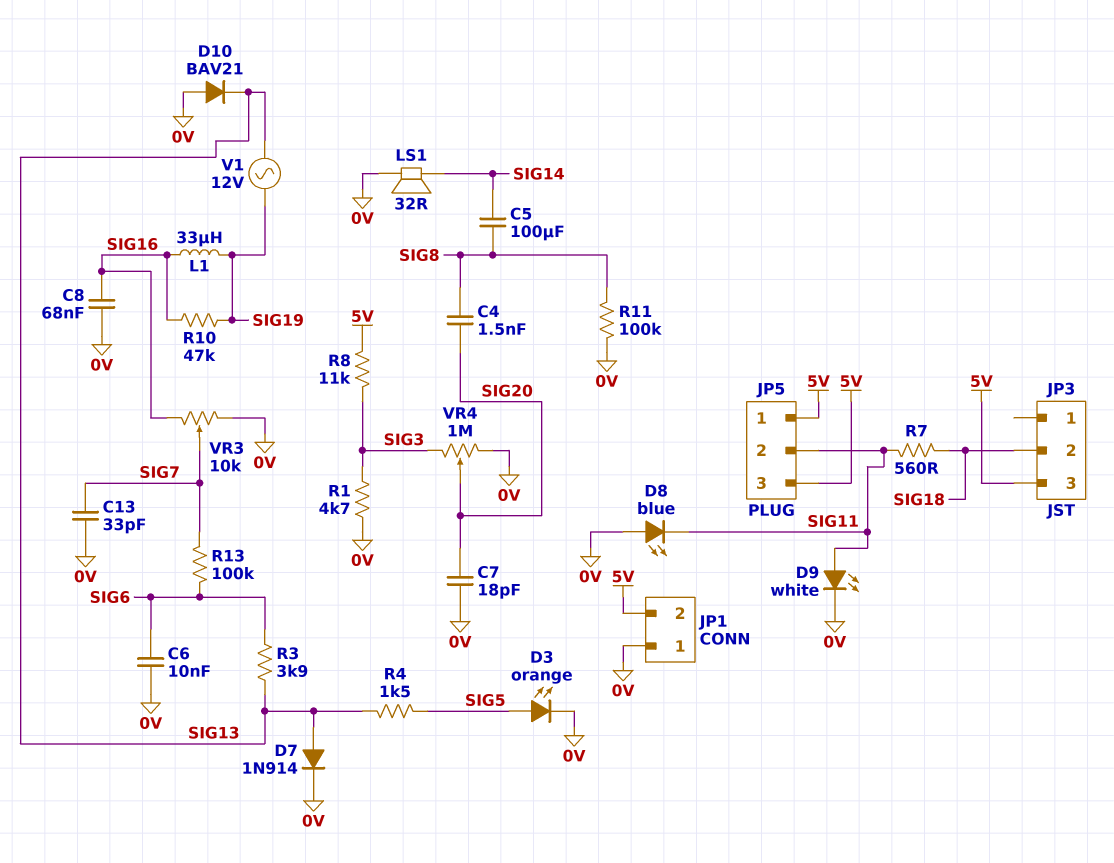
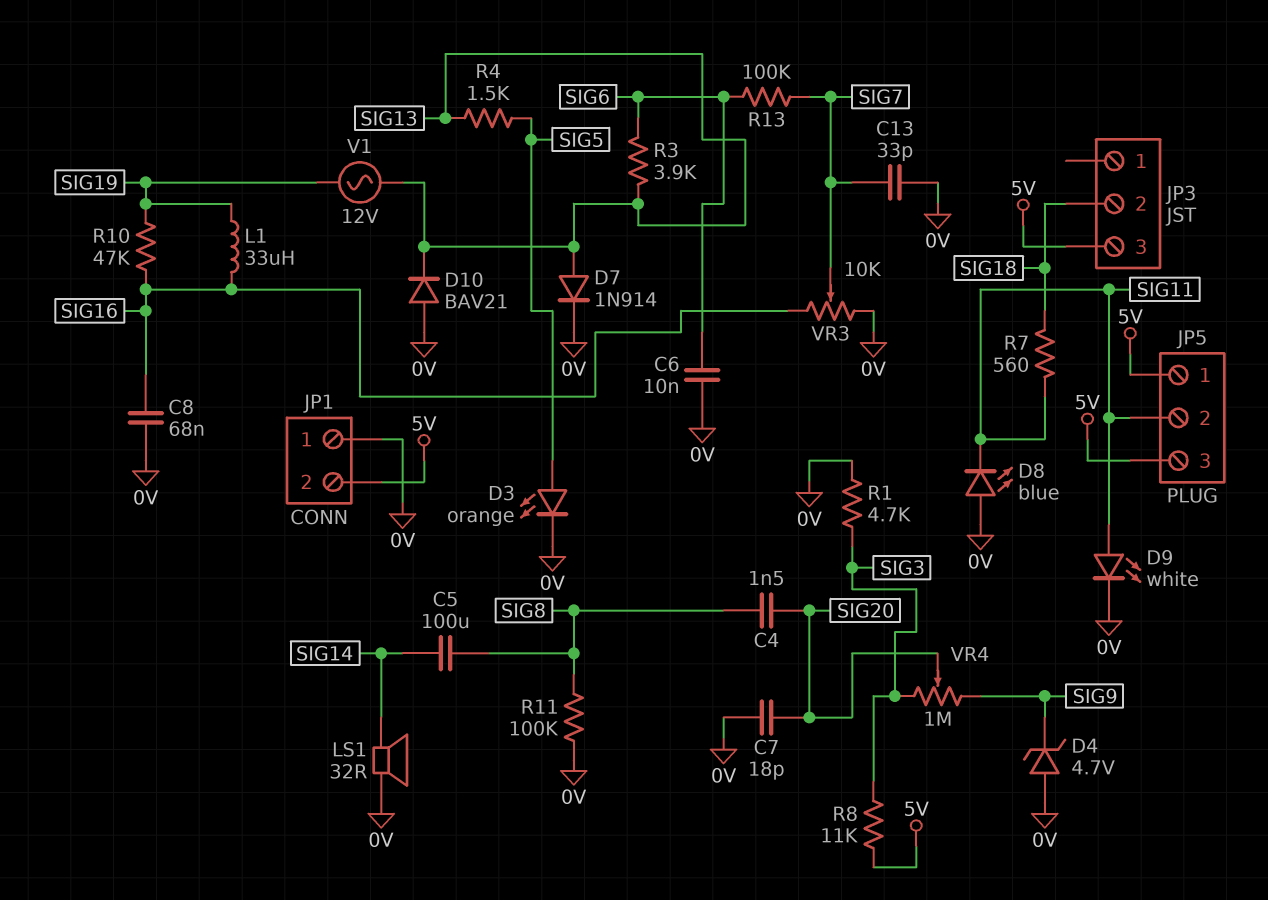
D4: none -> zener 4.7V (A 0V, K SIG9)
VR4: 1M (0V, SIG3, wiper SIG20) -> 1M (SIG3, SIG9, wiper SIG20)

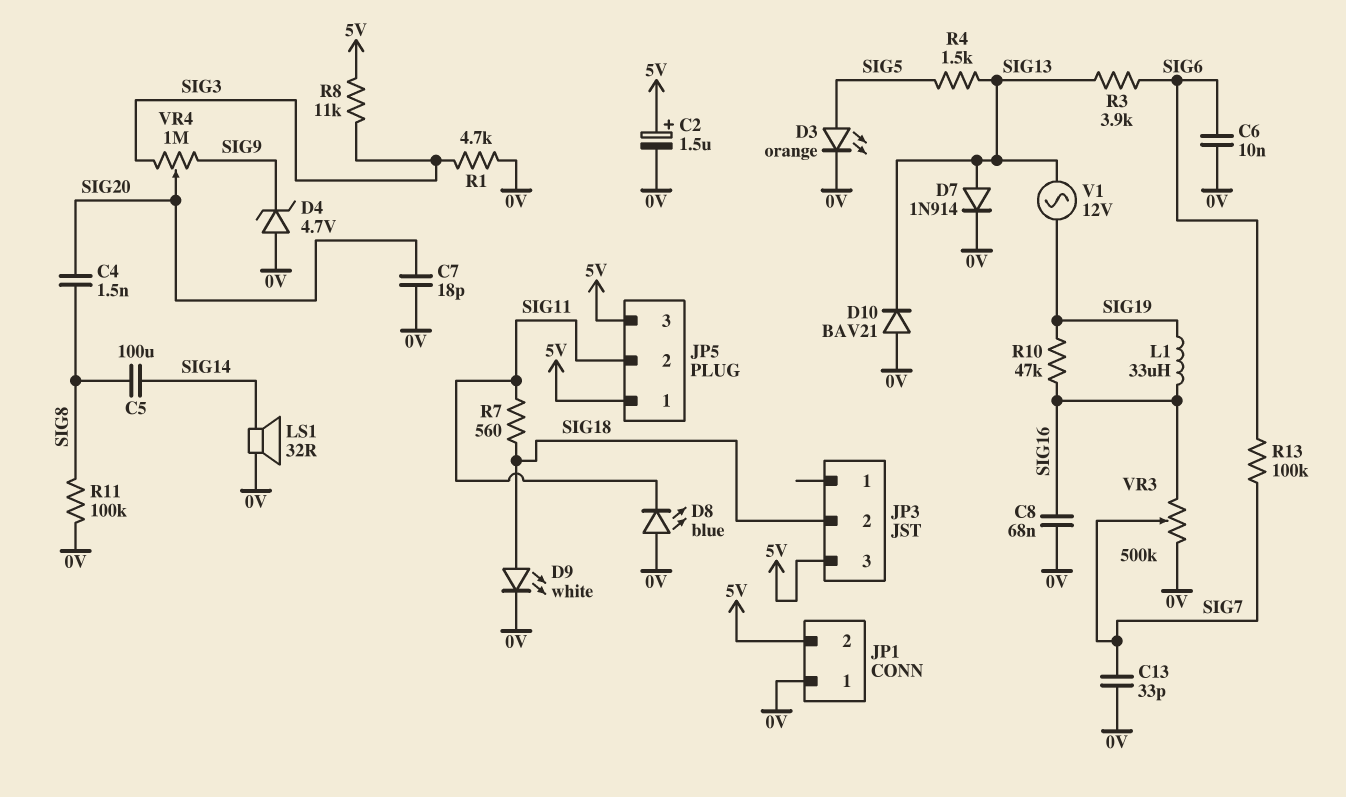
C2: none -> 1.5uF (plus 5V, minus 0V)
D9: LED white (A SIG11, K 0V) -> LED white (A SIG18, K 0V)
VR3: 10k (0V, SIG16, wiper SIG7) -> 500k (0V, SIG16, wiper SIG7)

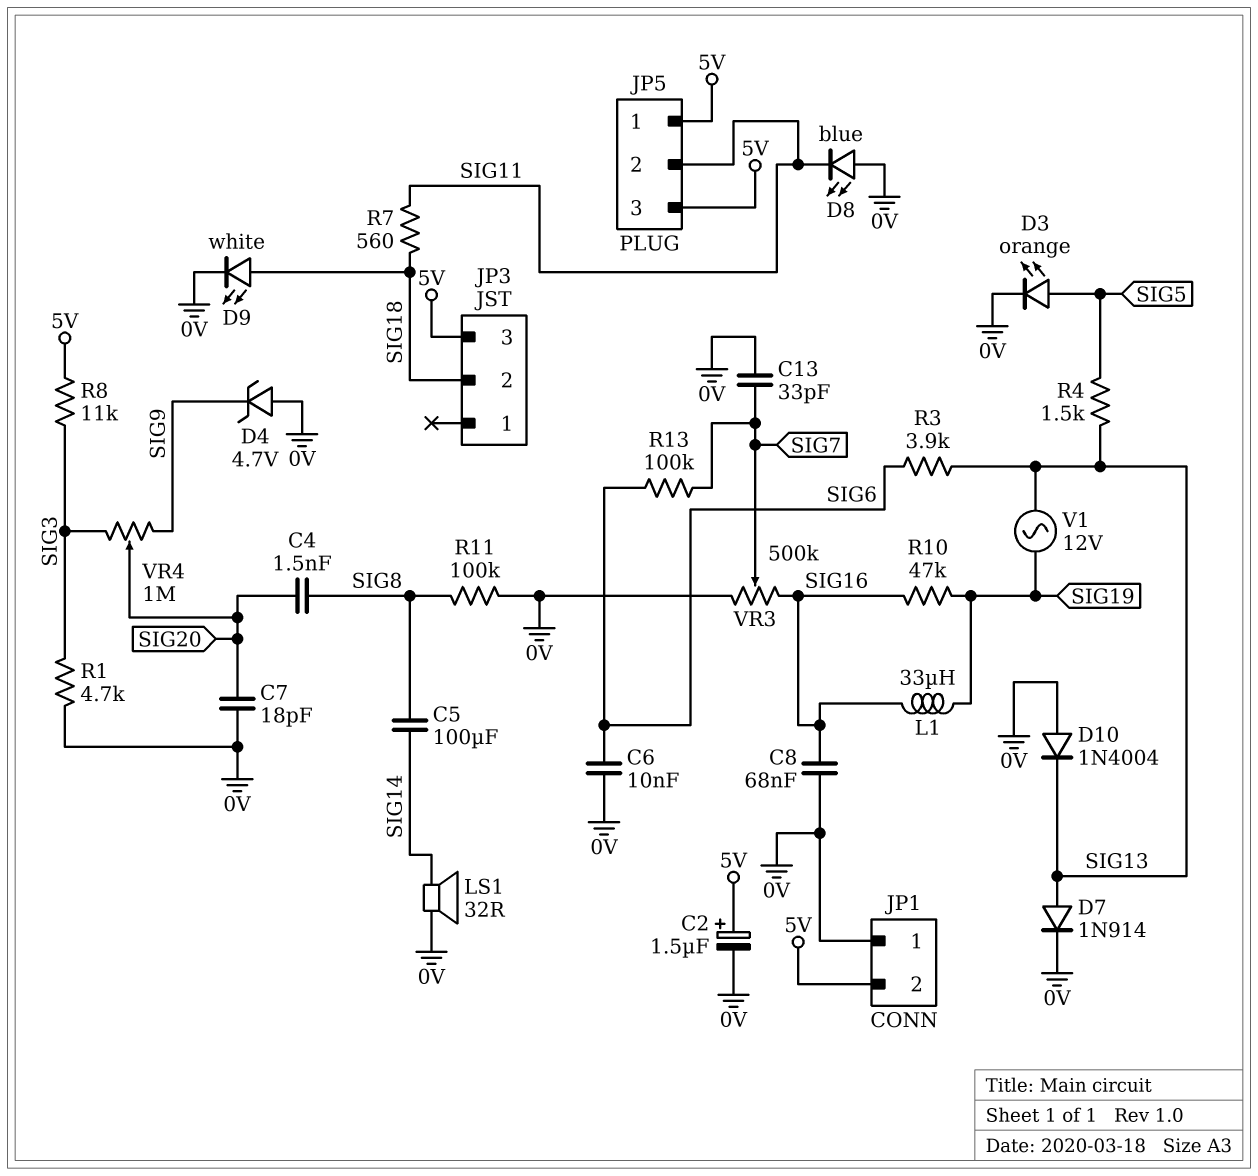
D10: diode BAV21 (A 0V, K SIG13) -> diode 1N4004 (A 0V, K SIG13)

